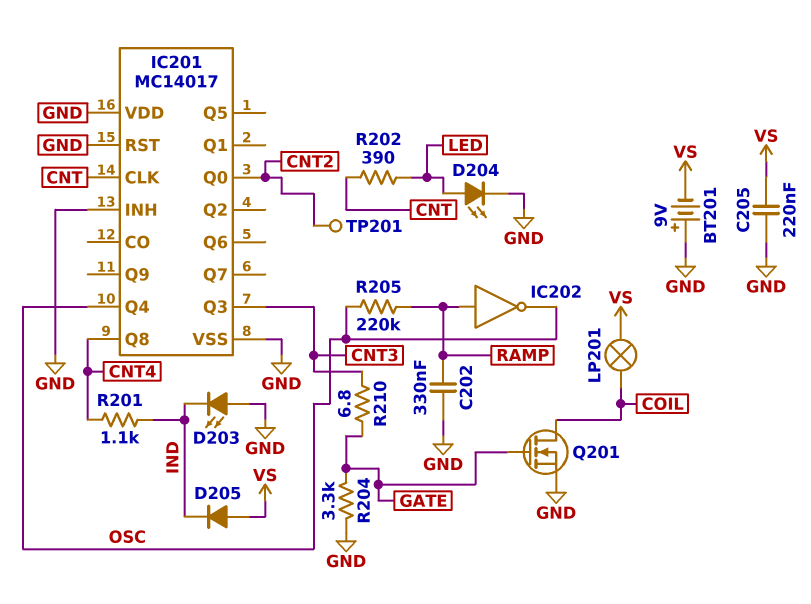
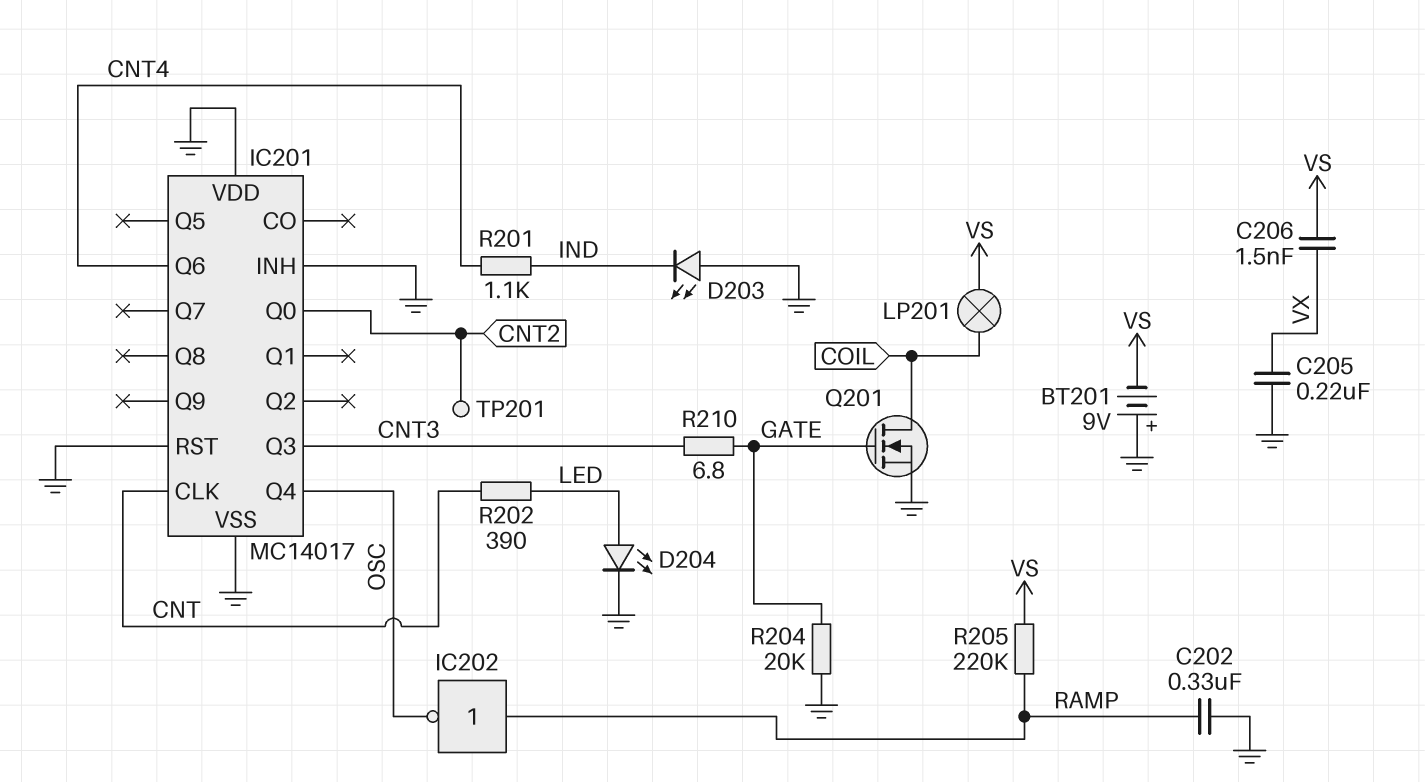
C205: 220nF (GND, VS) -> 220nF (GND, VX)
C206: none -> 1.5nF (VS, VX)
D205: diode (A VS, K IND) -> none
IC201 pin Q6: none -> CNT4
IC201 pin Q8: CNT4 -> none
R204: 3.3k (GATE, GND) -> 20k (GATE, GND)
R205: 220k (OSC, RAMP) -> 220k (RAMP, VS)

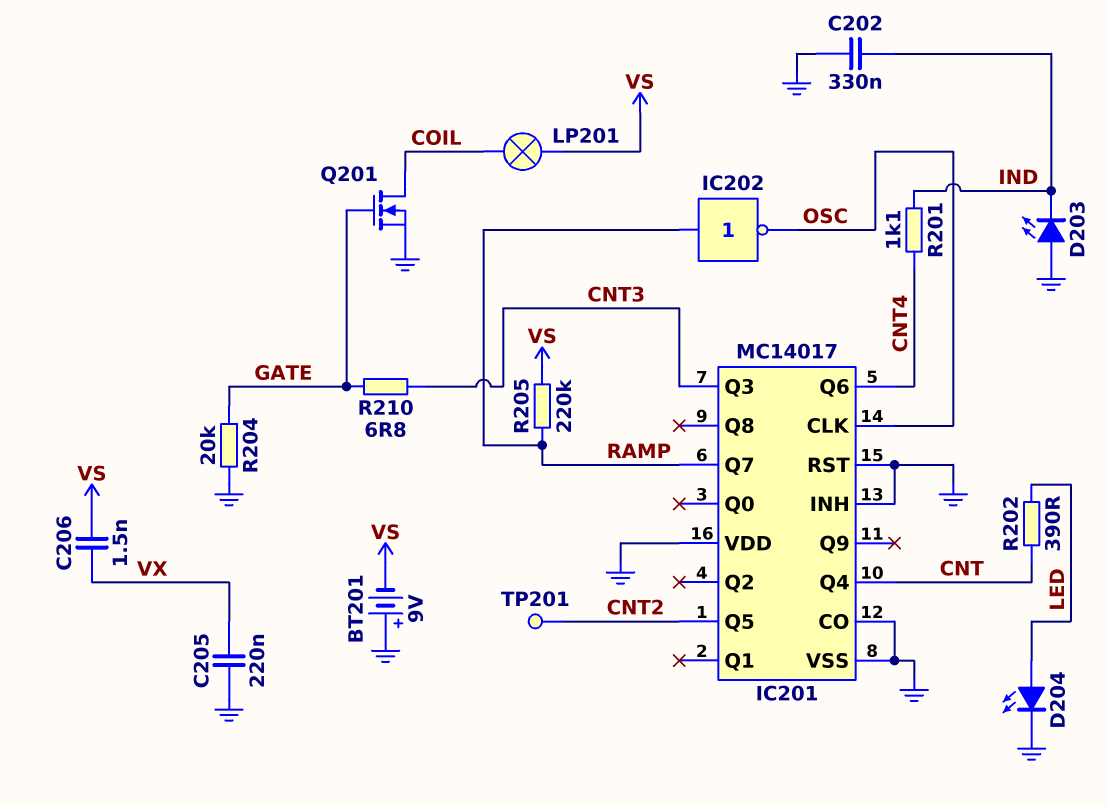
C202: 330nF (GND, RAMP) -> 330nF (GND, IND)
IC201 pin CLK: CNT -> OSC
IC201 pin CO: none -> GND
IC201 pin Q0: CNT2 -> none
IC201 pin Q4: OSC -> CNT
IC201 pin Q5: none -> CNT2
IC201 pin Q7: none -> RAMP

